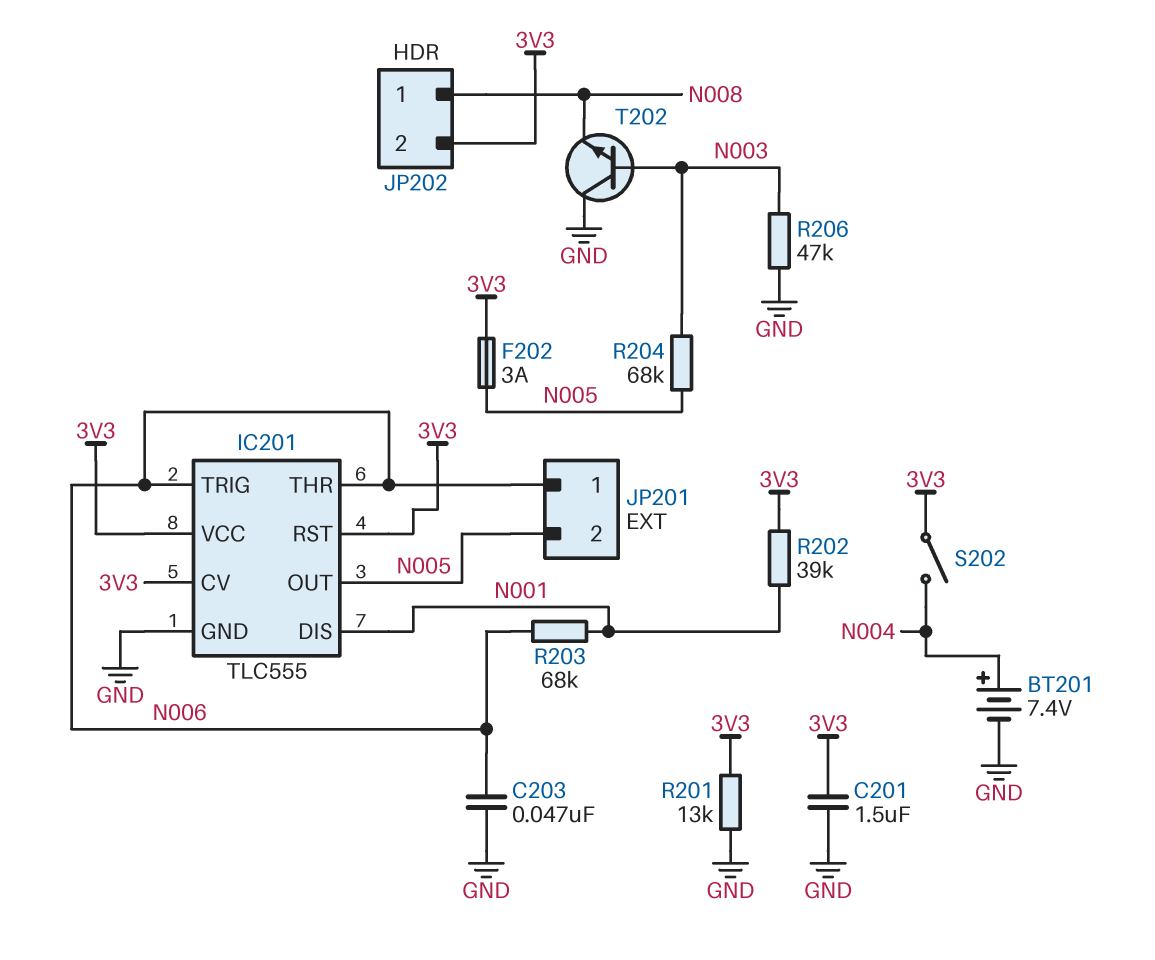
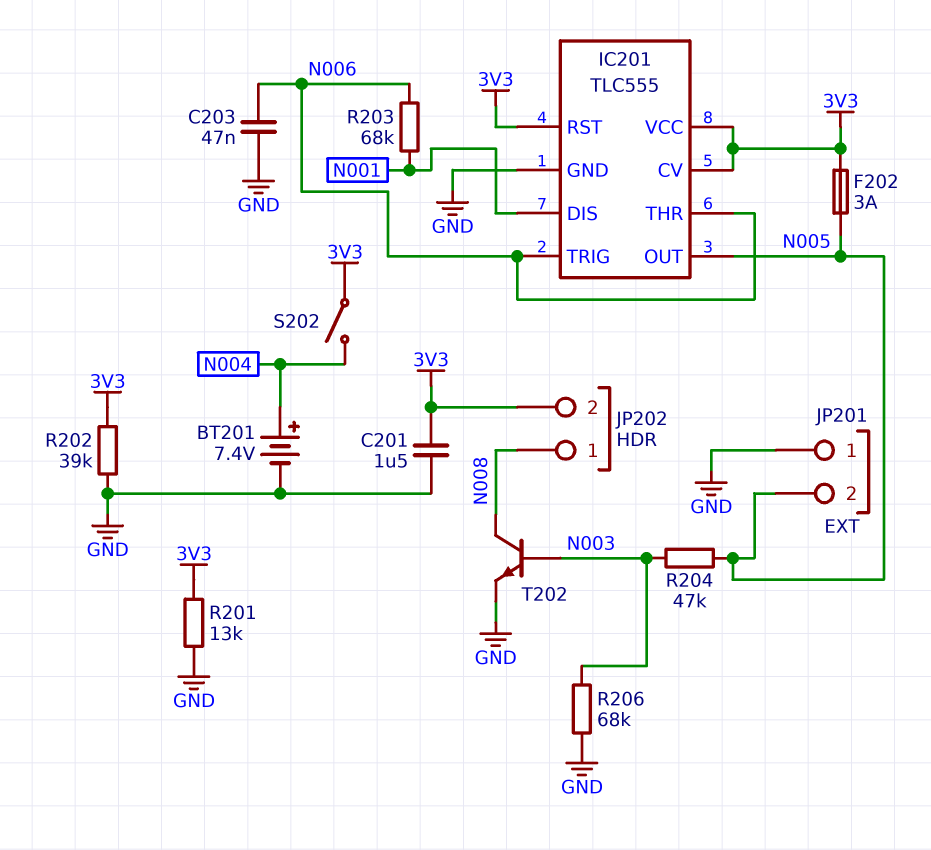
JP201 pin 1: N006 -> GND
R202: 39k (3V3, N001) -> 39k (3V3, GND)
R204: 68k (N003, N005) -> 47k (N003, N005)
R206: 47k (GND, N003) -> 68k (GND, N003)
T202: NPN (B N003, C GND, E N008) -> NPN (B N003, C N008, E GND)

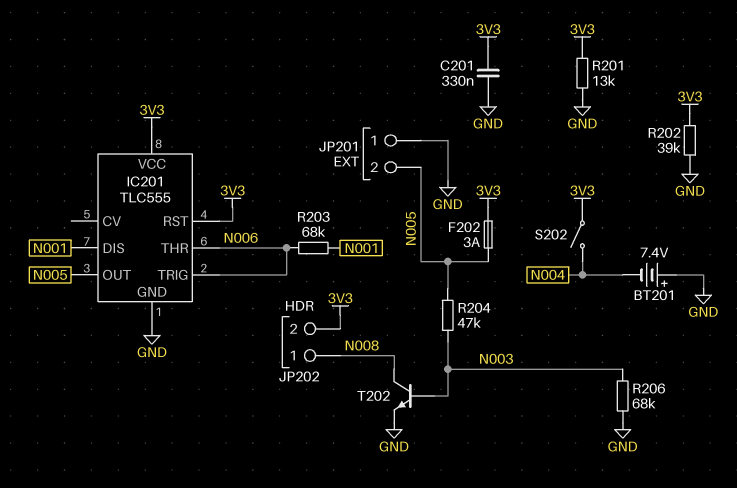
BT201: 7.4V (plus N004, minus GND) -> 7.4V (plus GND, minus N004)
C201: 1.5uF (3V3, GND) -> 330nF (3V3, GND)
C203: 47nF (GND, N006) -> none
IC201 pin CV: 3V3 -> none

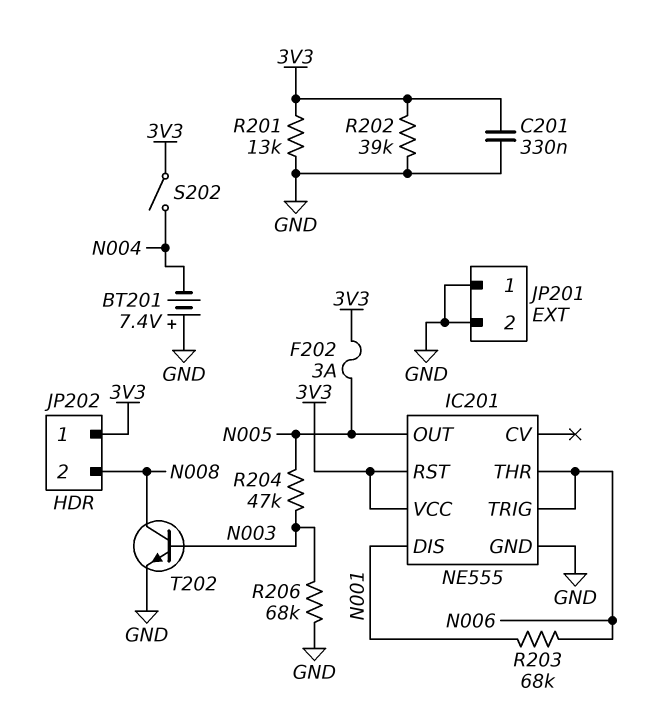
IC201: TLC555 -> NE555
JP201 pin 2: N005 -> GND
JP202 pin 1: N008 -> 3V3
JP202 pin 2: 3V3 -> N008

